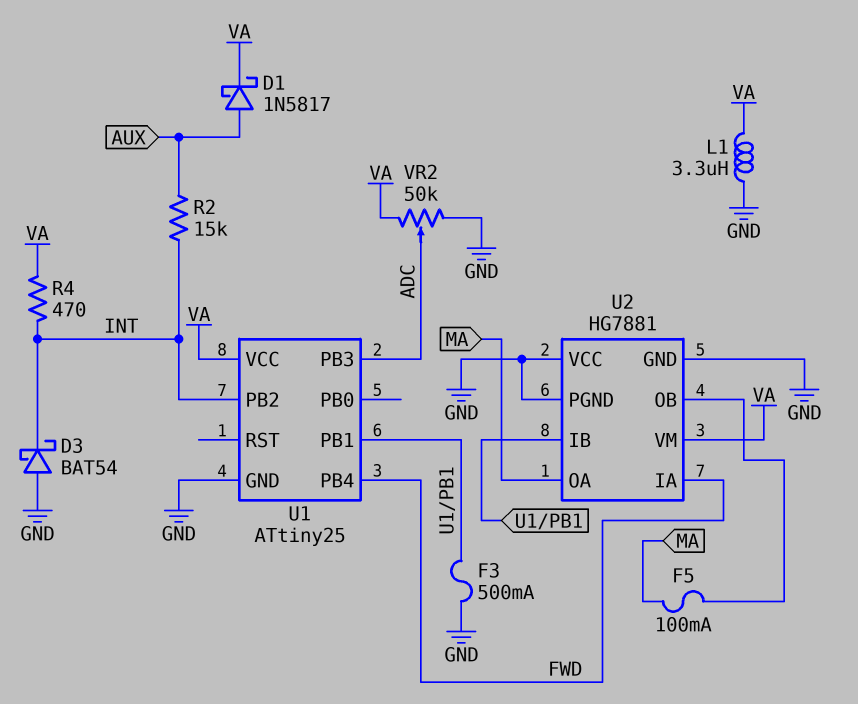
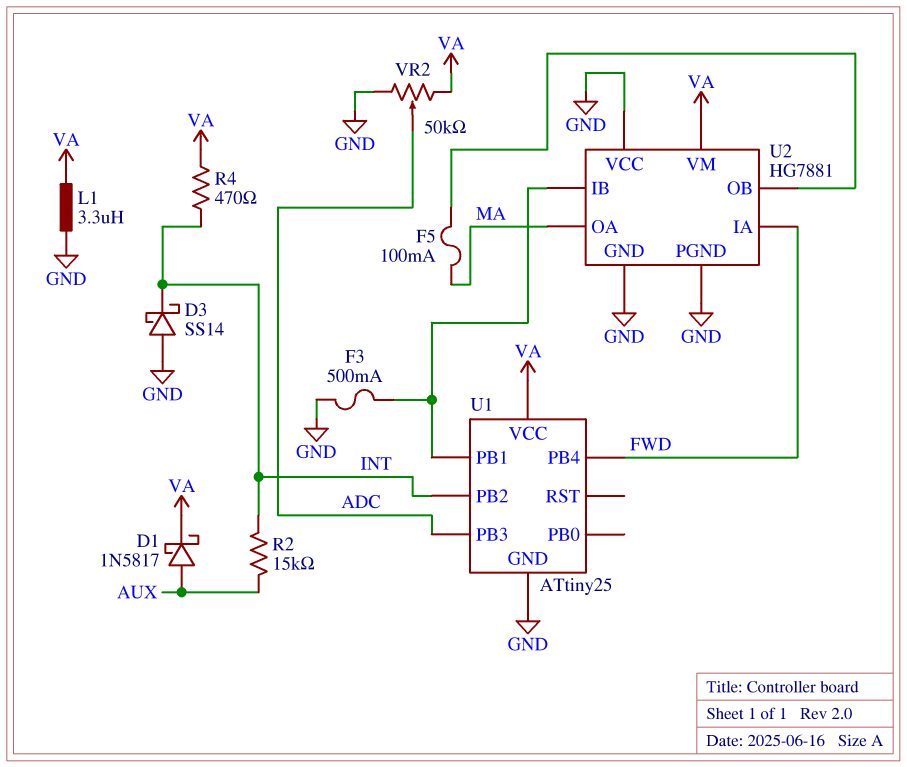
D3: schottky BAT54 (A GND, K INT) -> schottky SS14 (A GND, K INT)

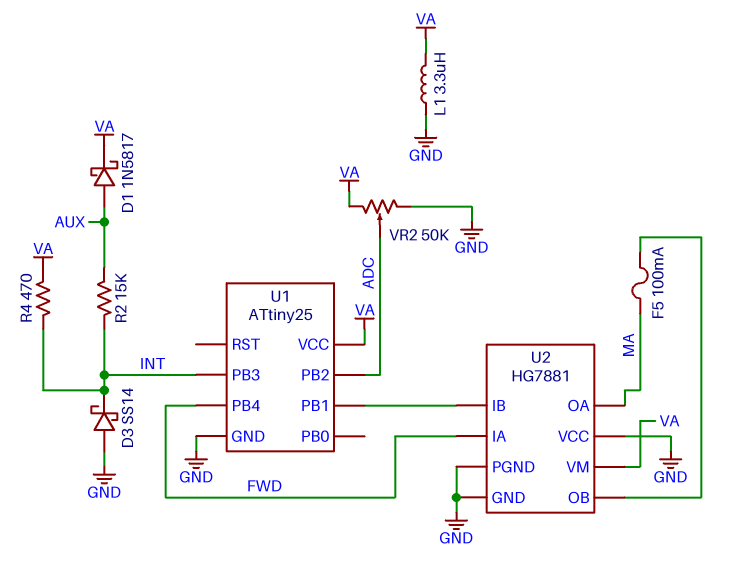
F3: 500mA (GND, U1/PB1) -> none
U1 pin PB2: INT -> ADC
U1 pin PB3: ADC -> INT

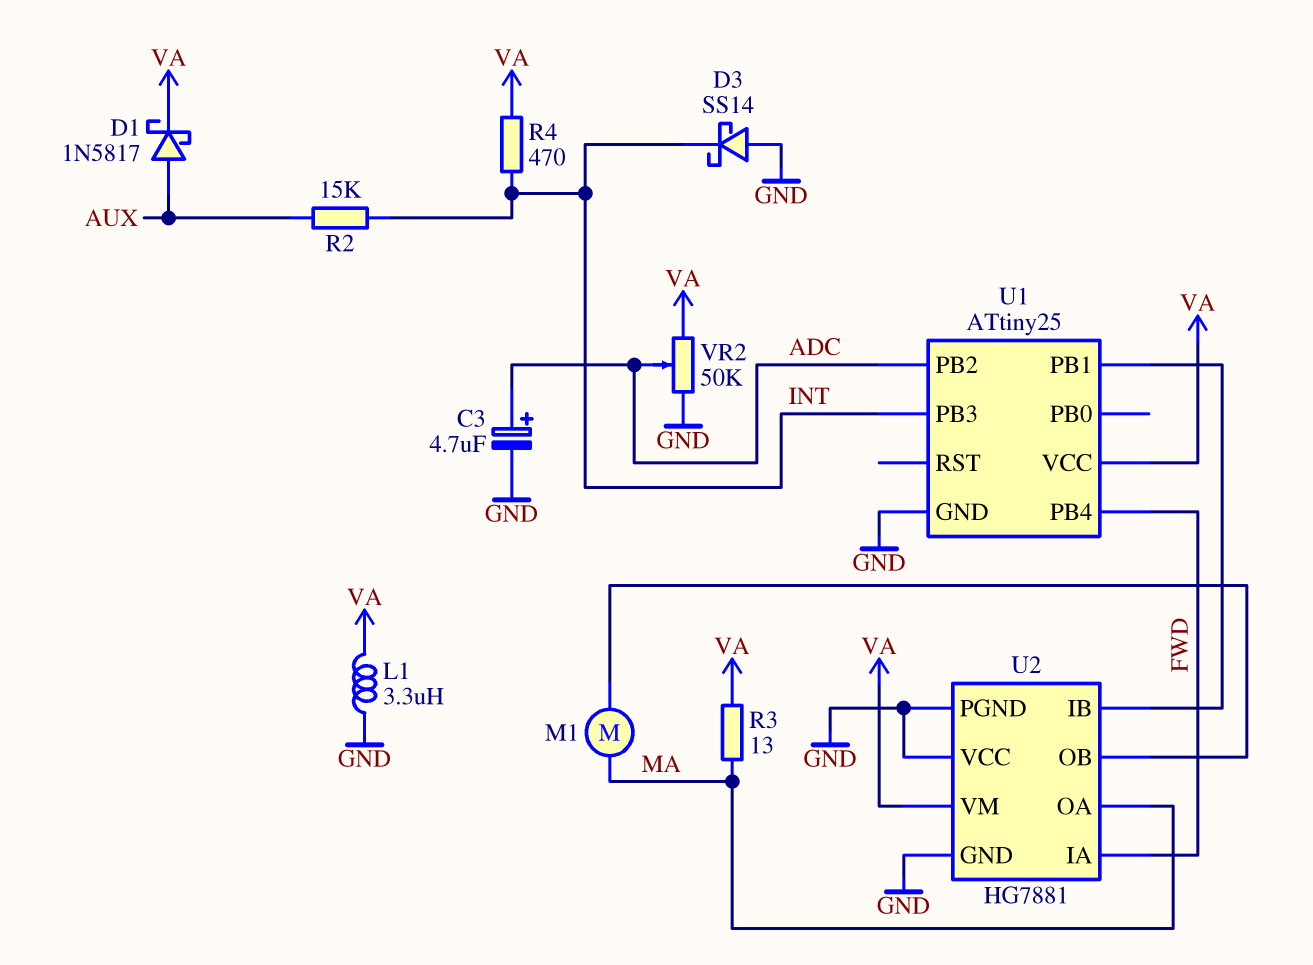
C3: none -> 4.7uF (plus ADC, minus GND)
F5: 100mA (MA, U2/OB) -> none
M1: none -> motor (MA, U2/OB)
R3: none -> 13 (MA, VA)

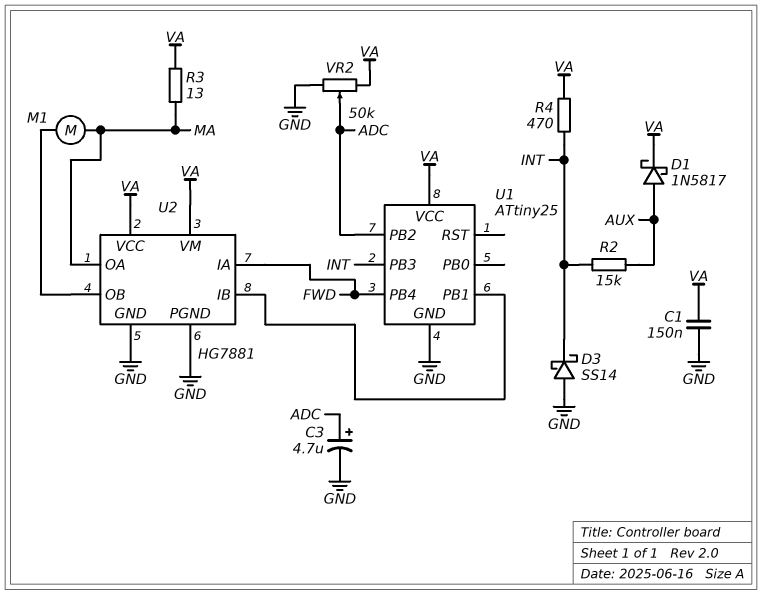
C1: none -> 150nF (GND, VA)
L1: 3.3uH (GND, VA) -> none
U2 pin VCC: GND -> VA

